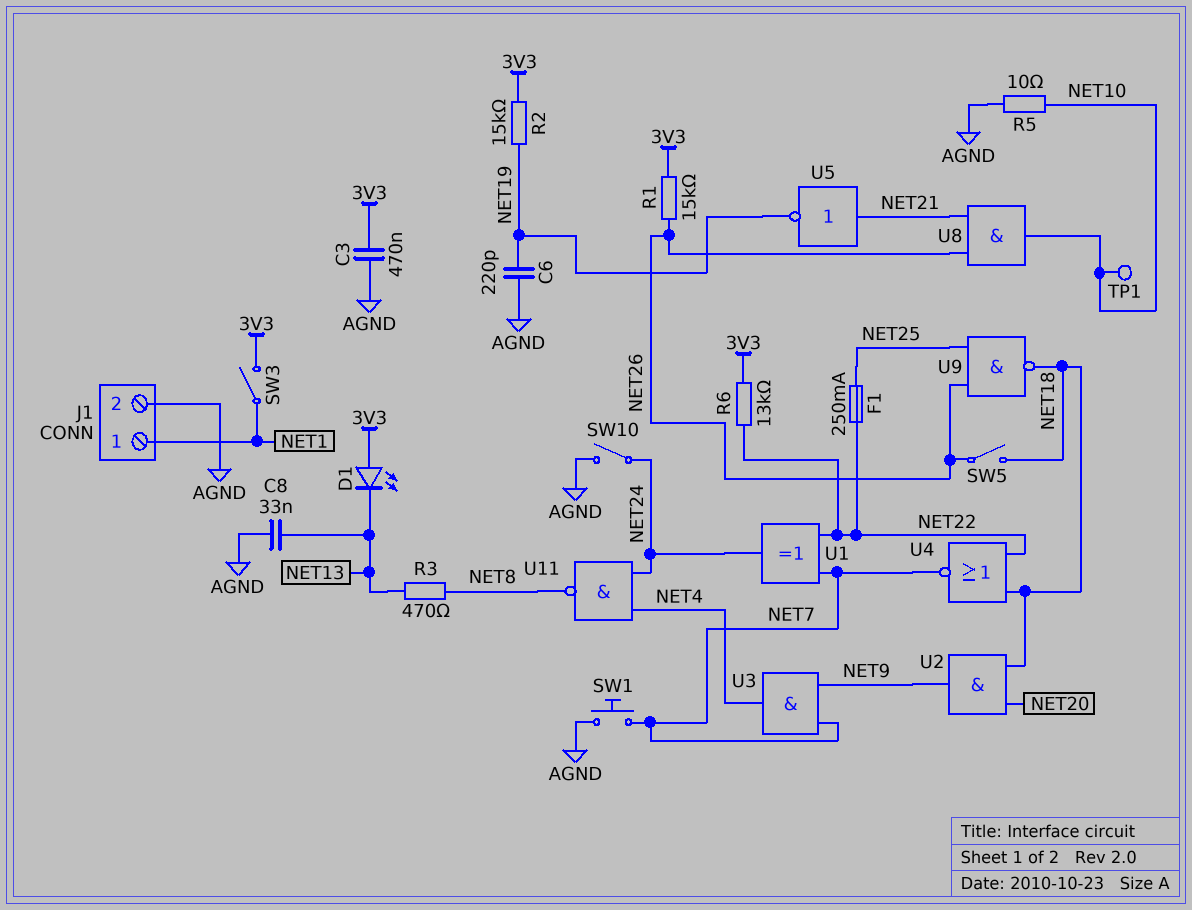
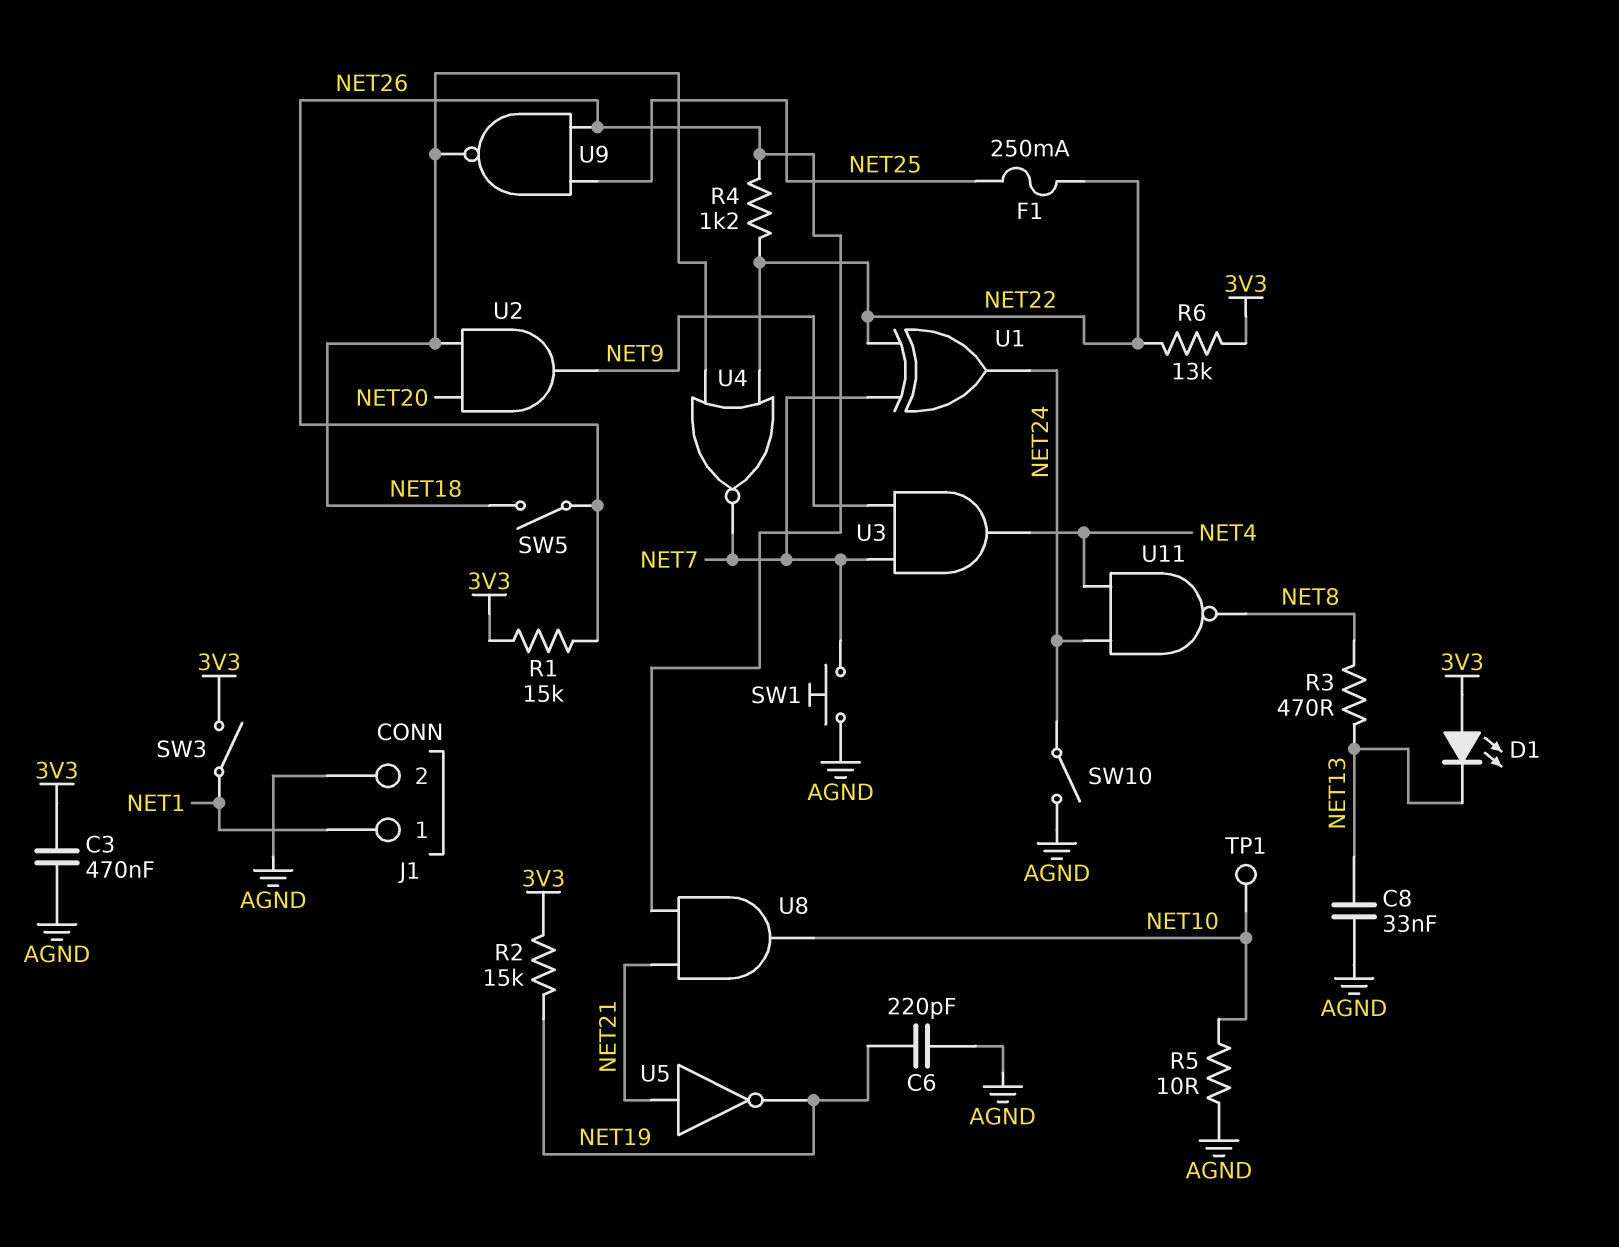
R4: none -> 1.2k (NET22, NET26)

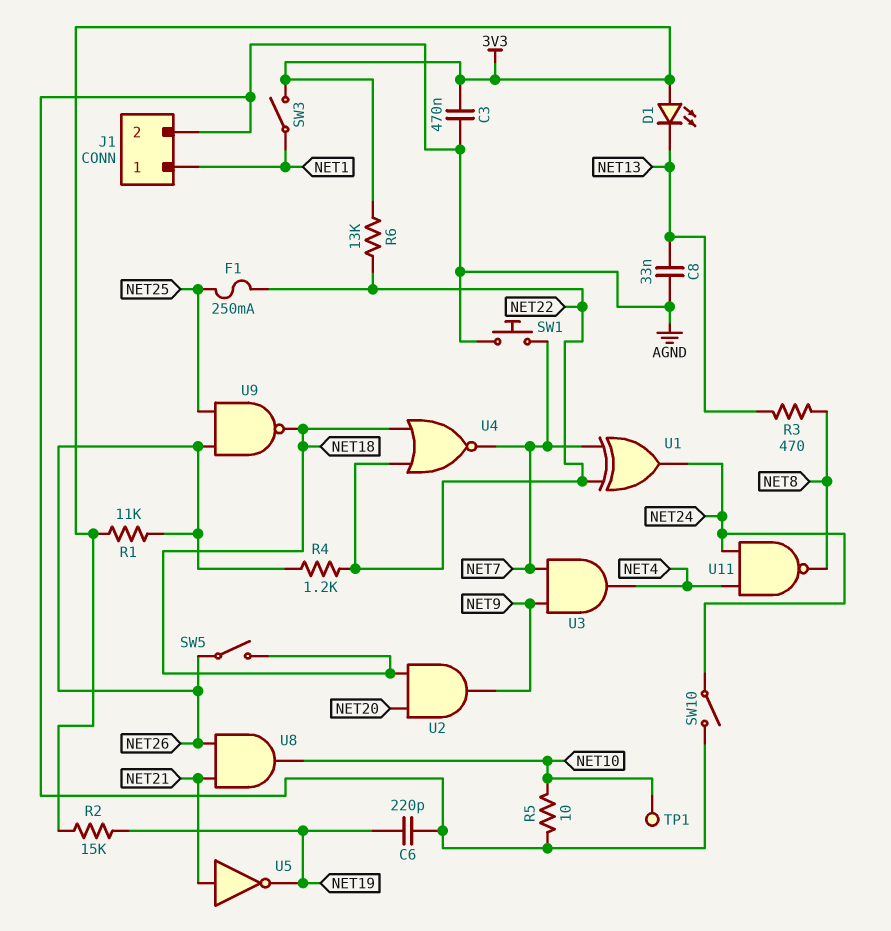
R1: 15k (3V3, NET26) -> 11k (3V3, NET26)

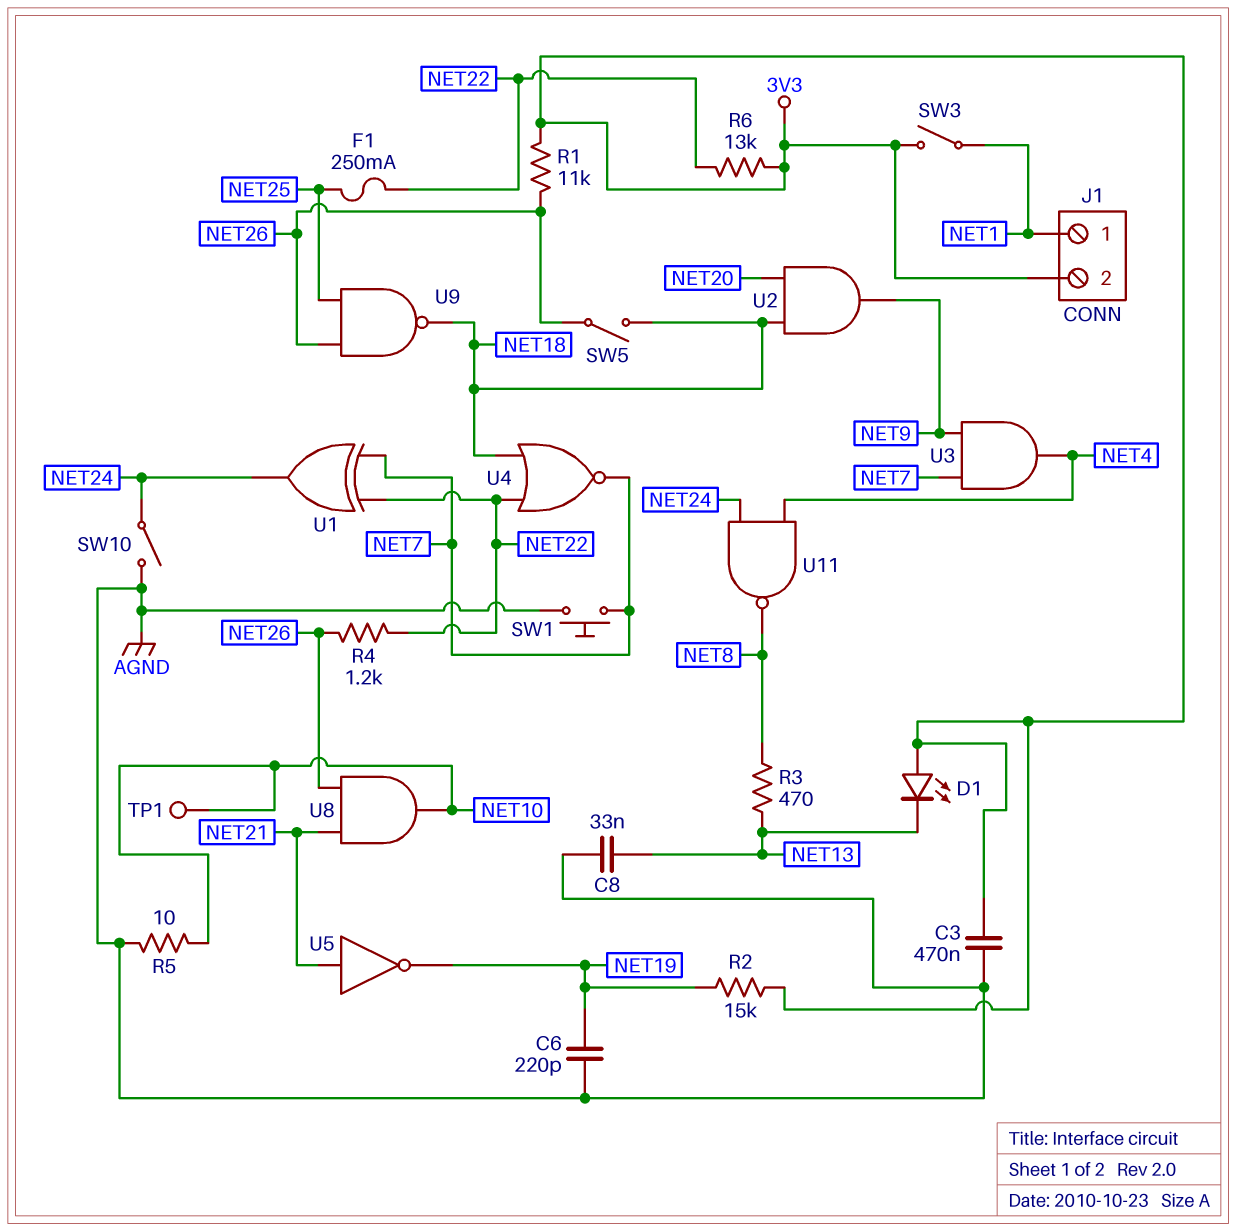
J1 pin 2: AGND -> 3V3

